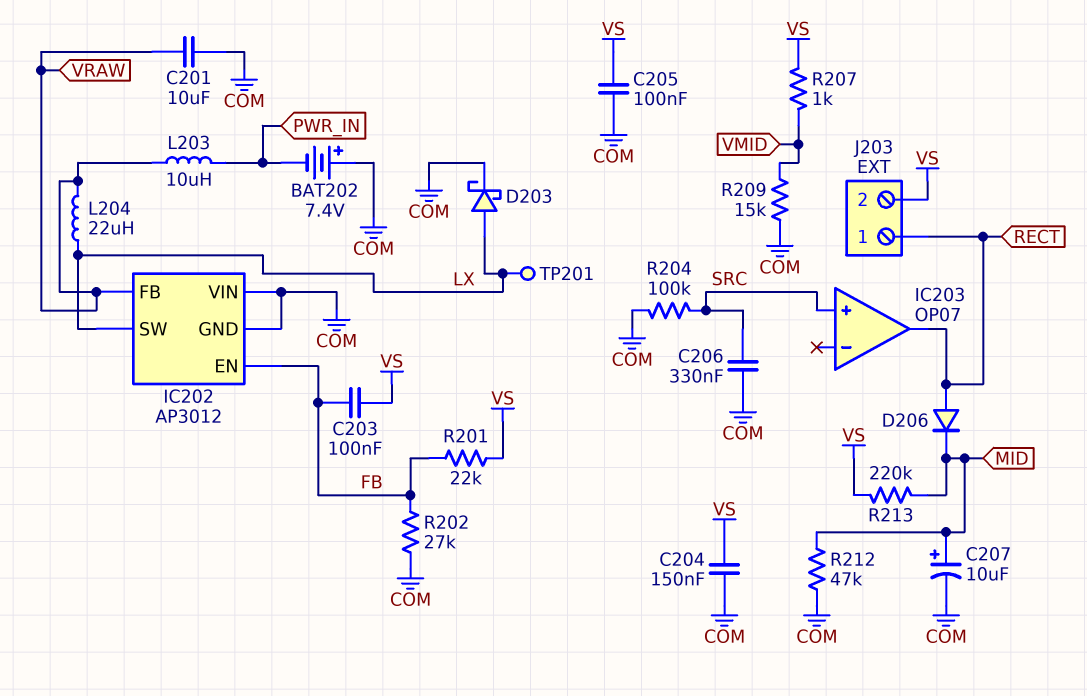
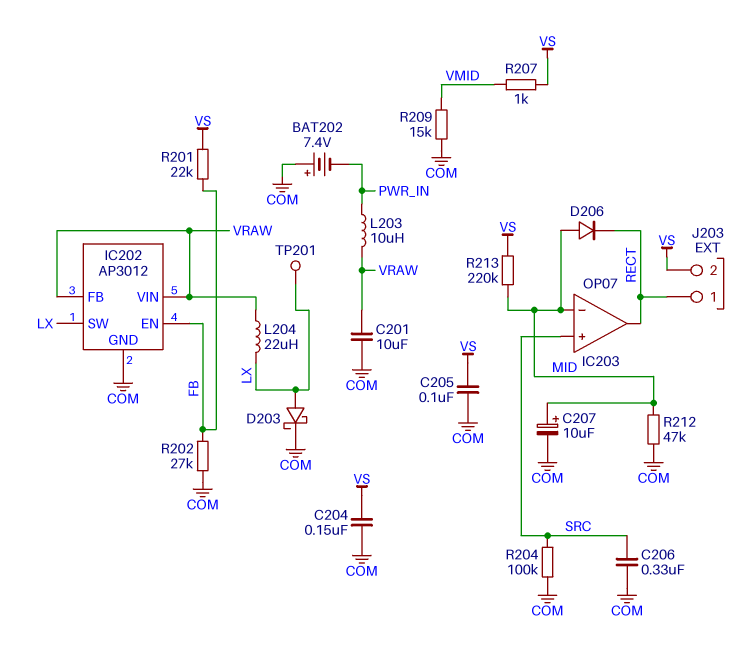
C203: 100nF (FB, VS) -> none
D206: diode (A RECT, K MID) -> diode (A MID, K RECT)
IC202 pin VIN: COM -> VRAW
IC203 pin in-: none -> MID

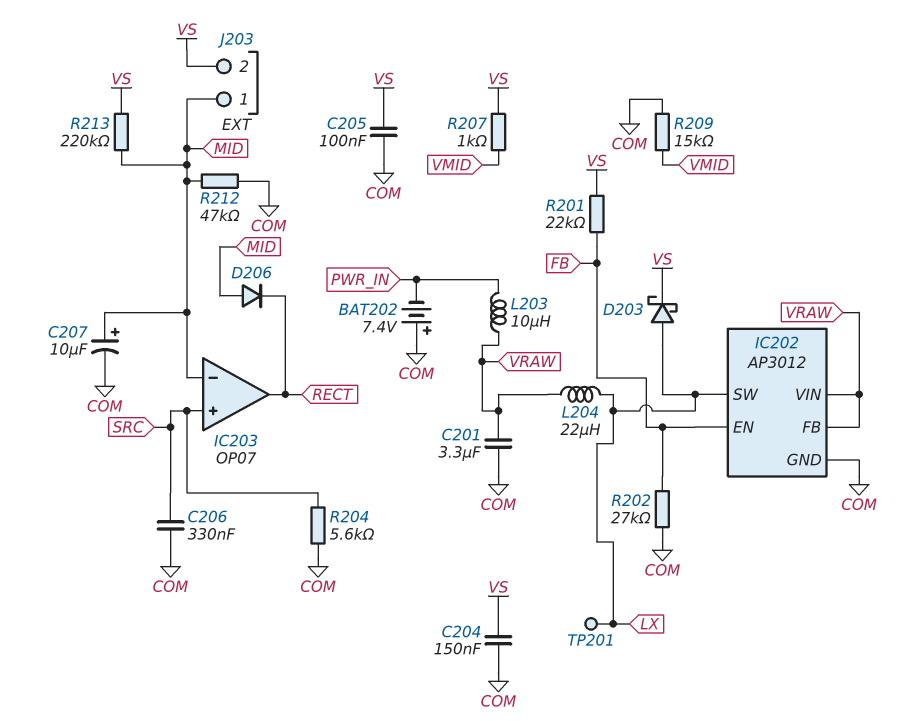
C201: 10uF (COM, VRAW) -> 3.3uF (COM, VRAW)
D203: schottky (A LX, K COM) -> schottky (A LX, K VS)
J203 pin 1: RECT -> MID
R204: 100k (COM, SRC) -> 5.6k (COM, SRC)

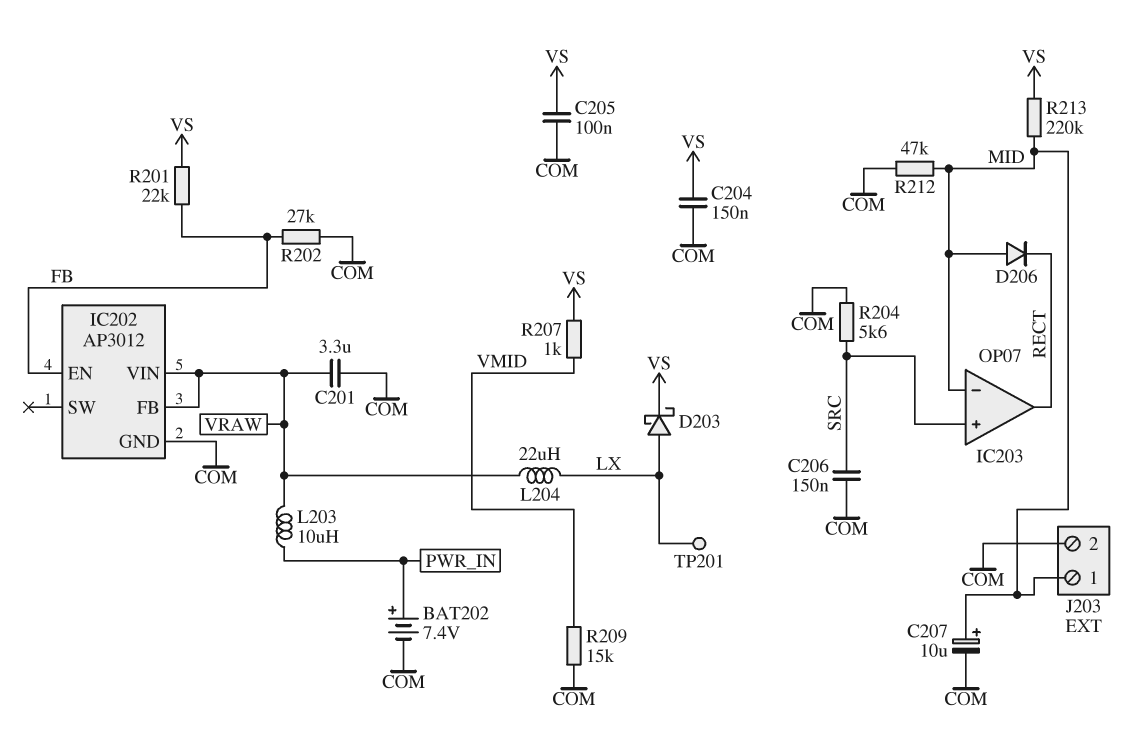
BAT202: 7.4V (plus COM, minus PWR_IN) -> 7.4V (plus PWR_IN, minus COM)
C206: 330nF (COM, SRC) -> 150nF (COM, SRC)
IC202 pin SW: LX -> none
J203 pin 2: VS -> COM

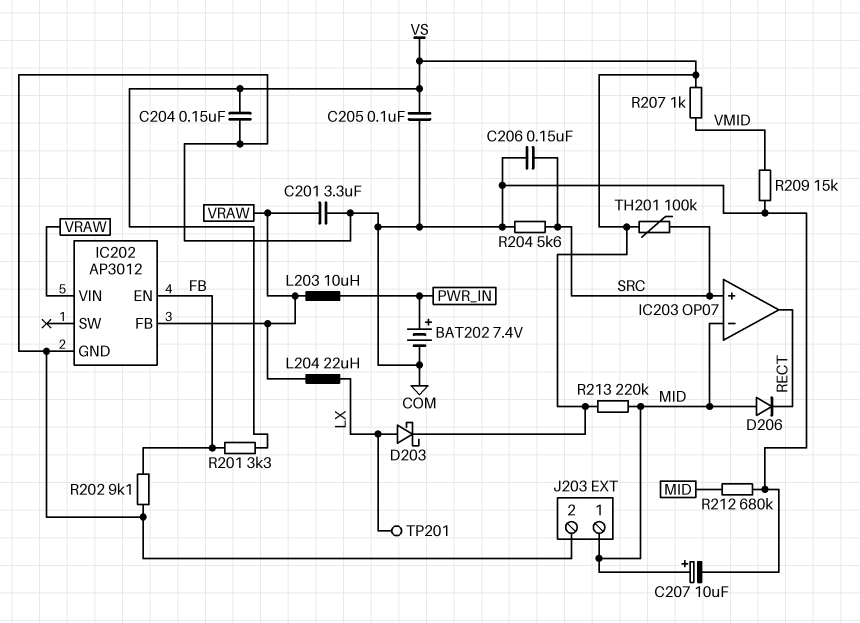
R201: 22k (FB, VS) -> 3.3k (FB, VS)
R202: 27k (COM, FB) -> 9.1k (COM, FB)
R212: 47k (COM, MID) -> 680k (COM, MID)
TH201: none -> 100k (SRC, VS)

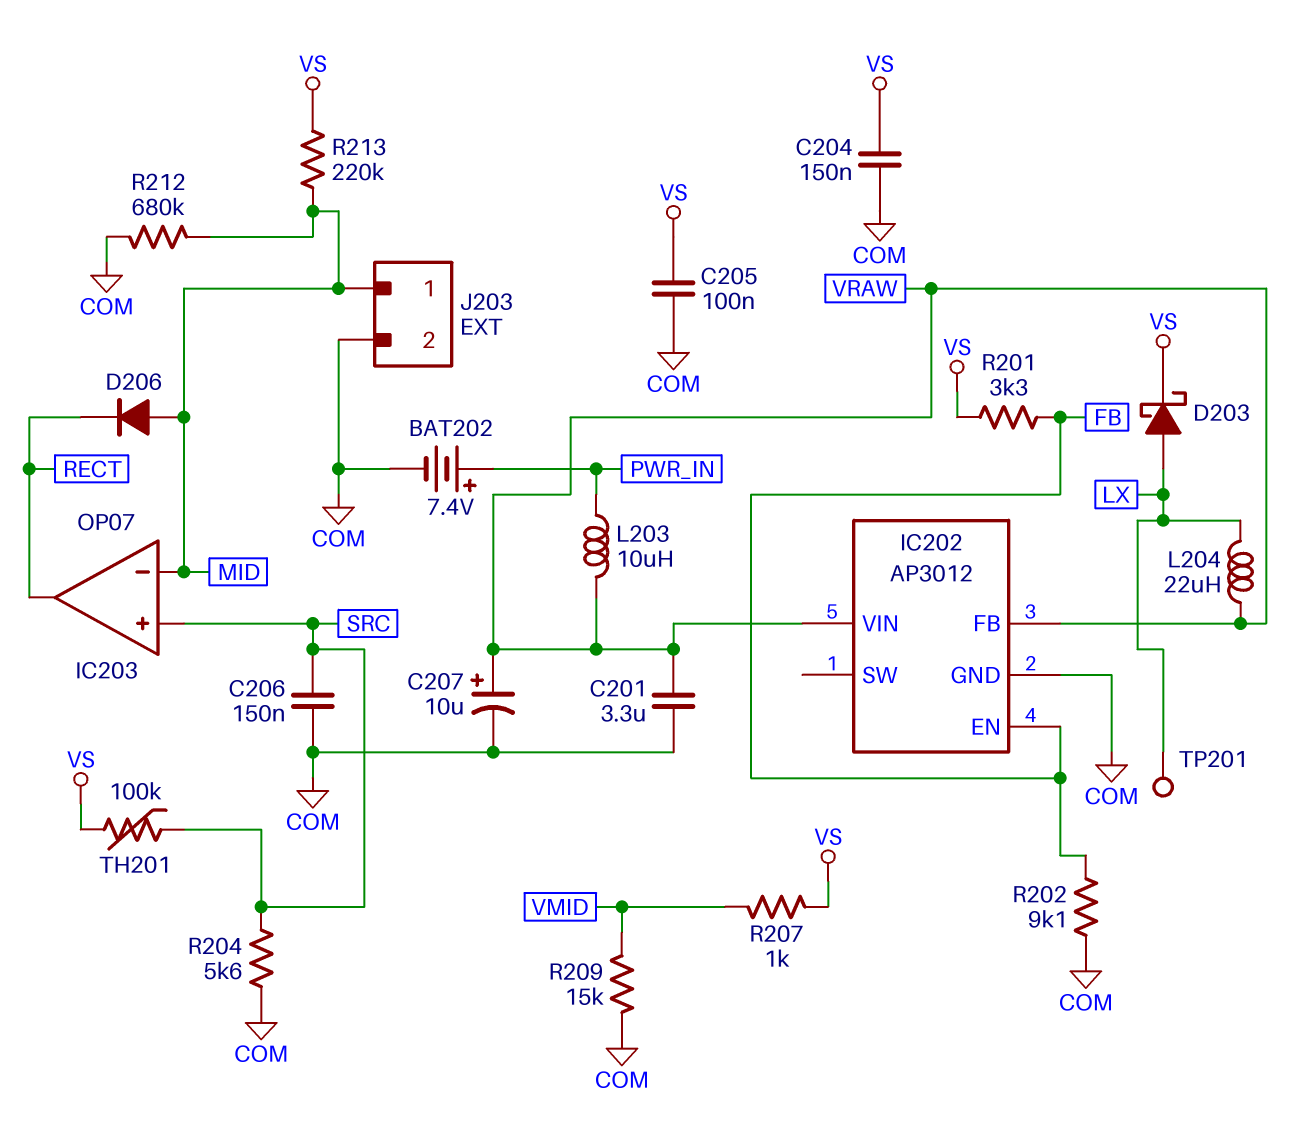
C207: 10uF (plus MID, minus COM) -> 10uF (plus VRAW, minus COM)

